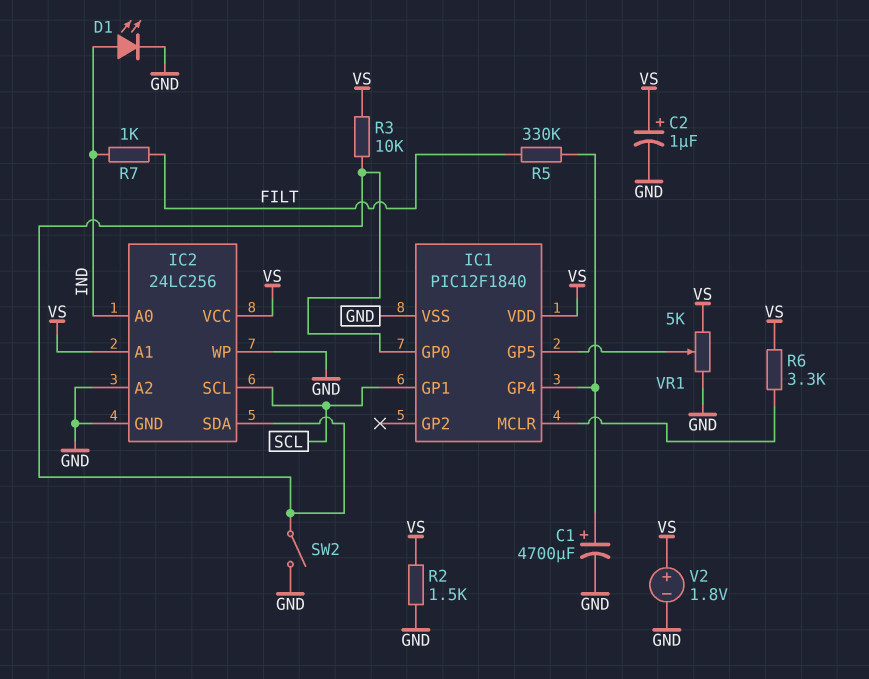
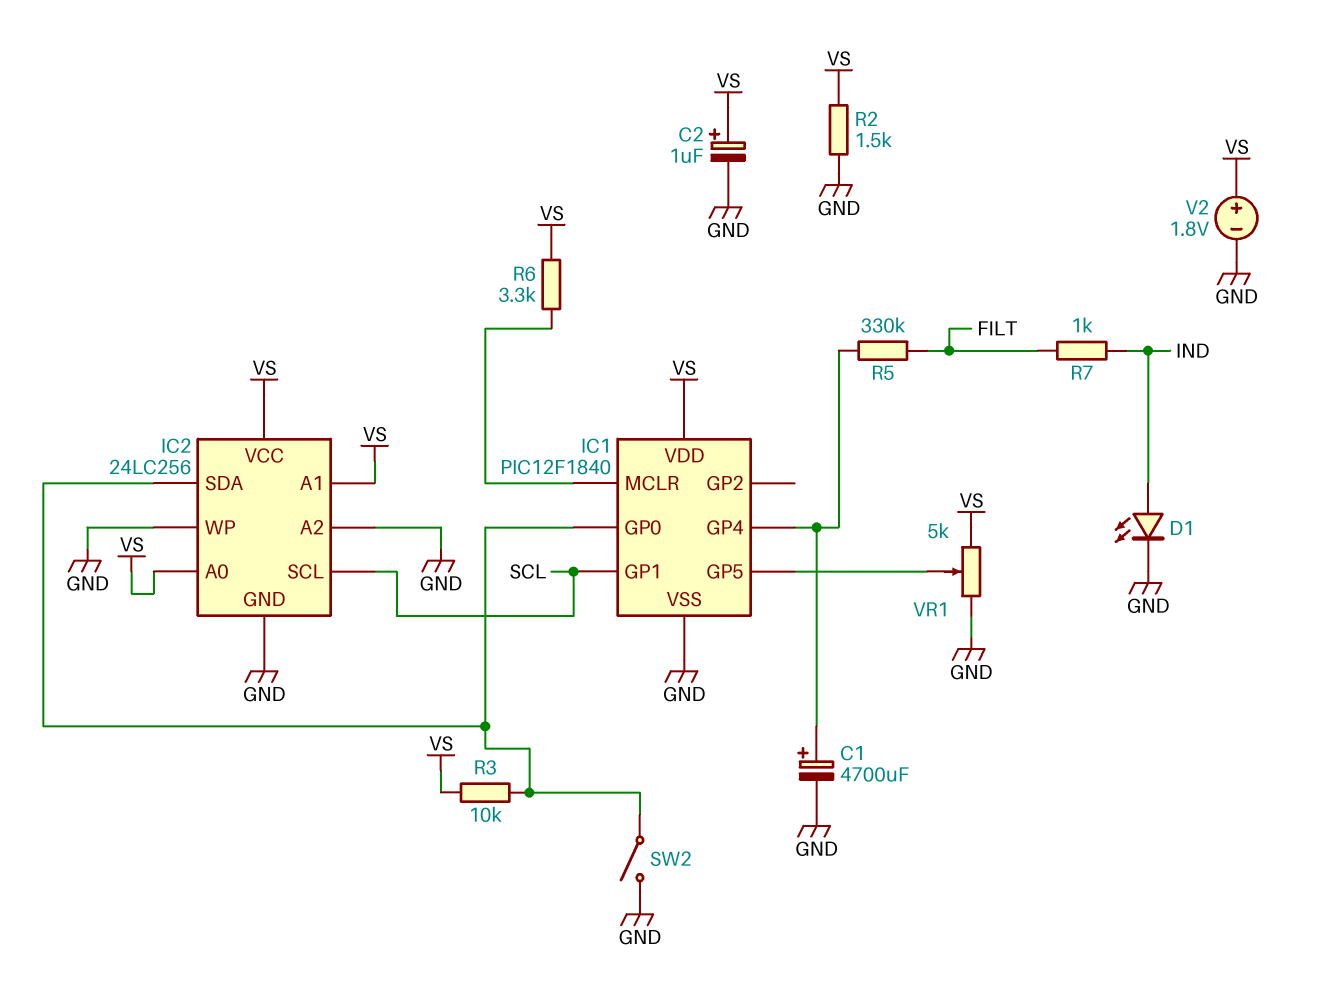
IC2 pin A0: IND -> VS

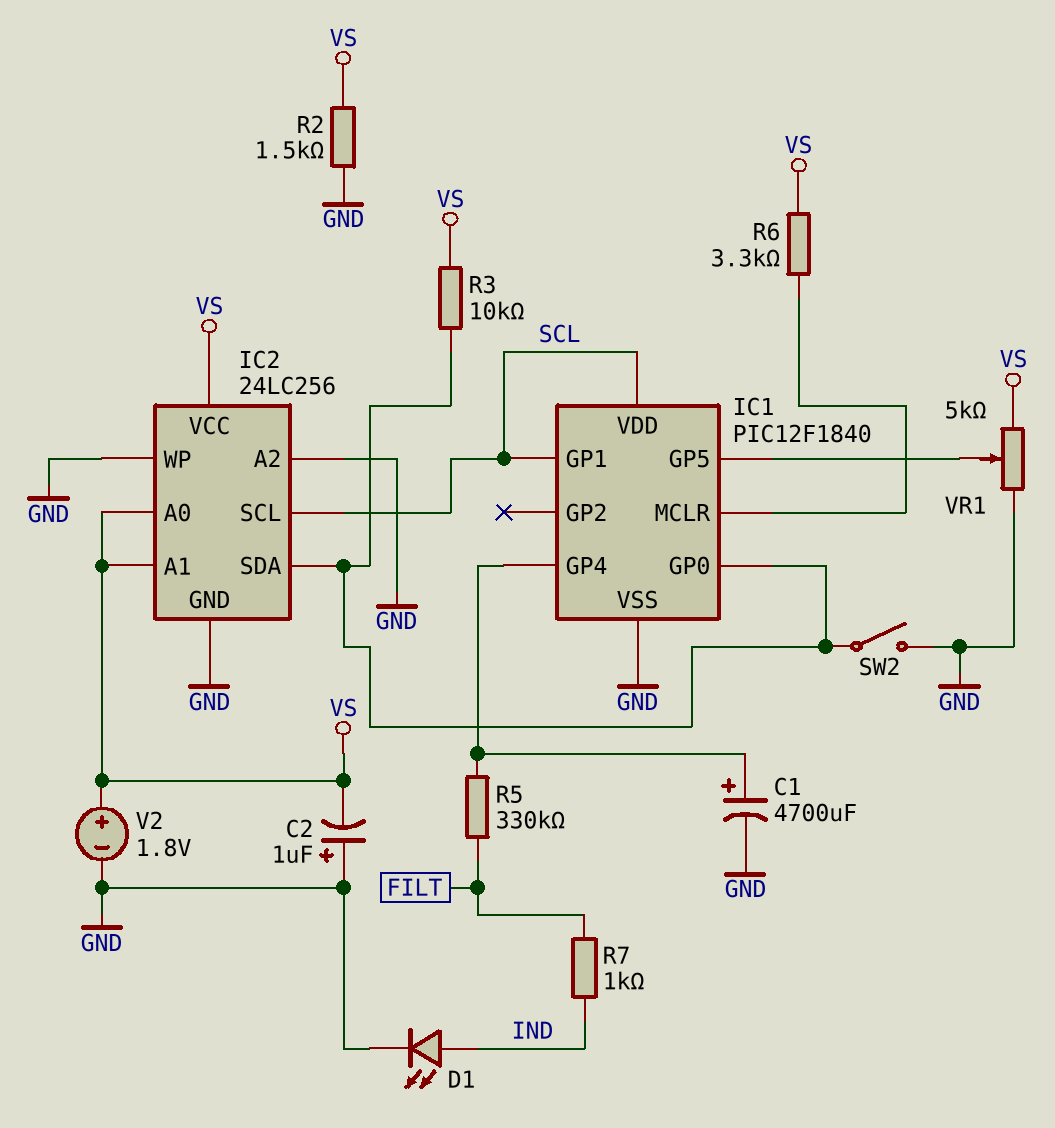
C2: 1uF (plus VS, minus GND) -> 1uF (plus GND, minus VS)
IC1 pin VDD: VS -> SCL

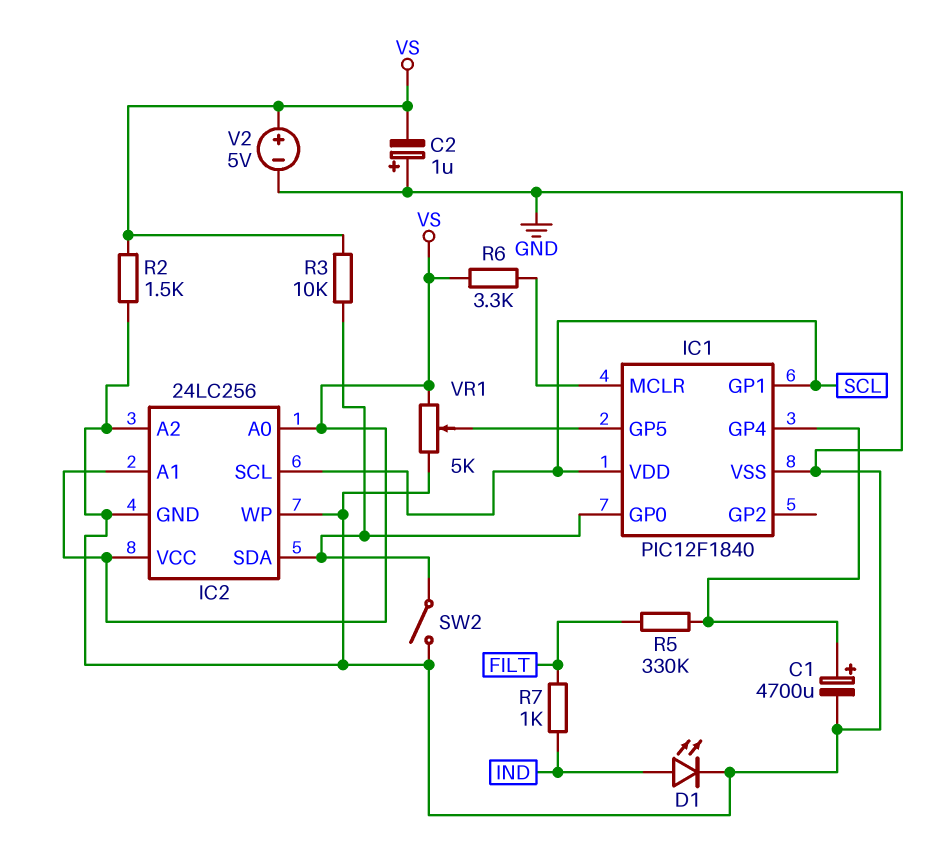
V2: 1.8V (plus VS, minus GND) -> 5V (plus VS, minus GND)

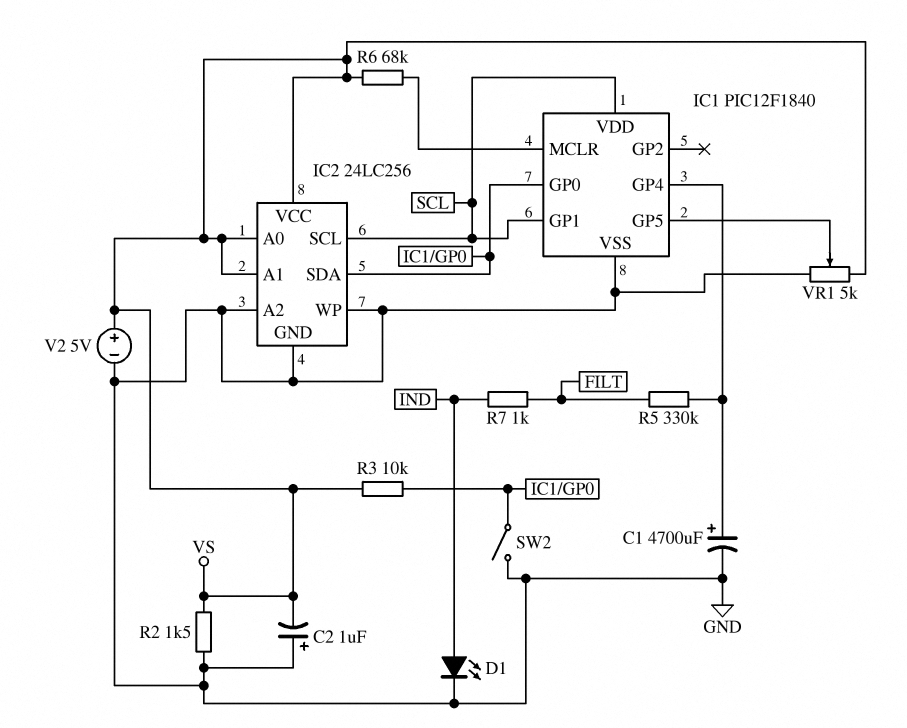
R6: 3.3k (IC1/MCLR, VS) -> 68k (IC1/MCLR, VS)

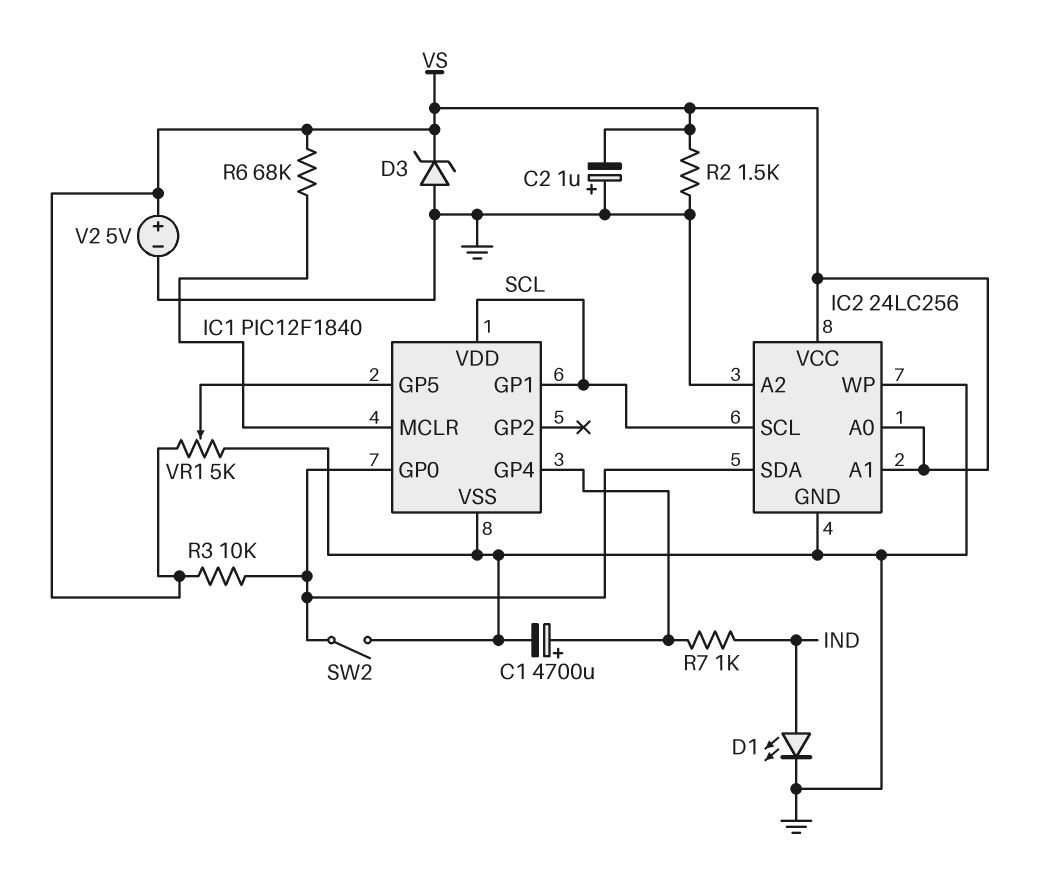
D3: none -> zener (A GND, K VS)
R5: 330k (FILT, IC1/GP4) -> none
R7: 1k (FILT, IND) -> 1k (IC1/GP4, IND)

